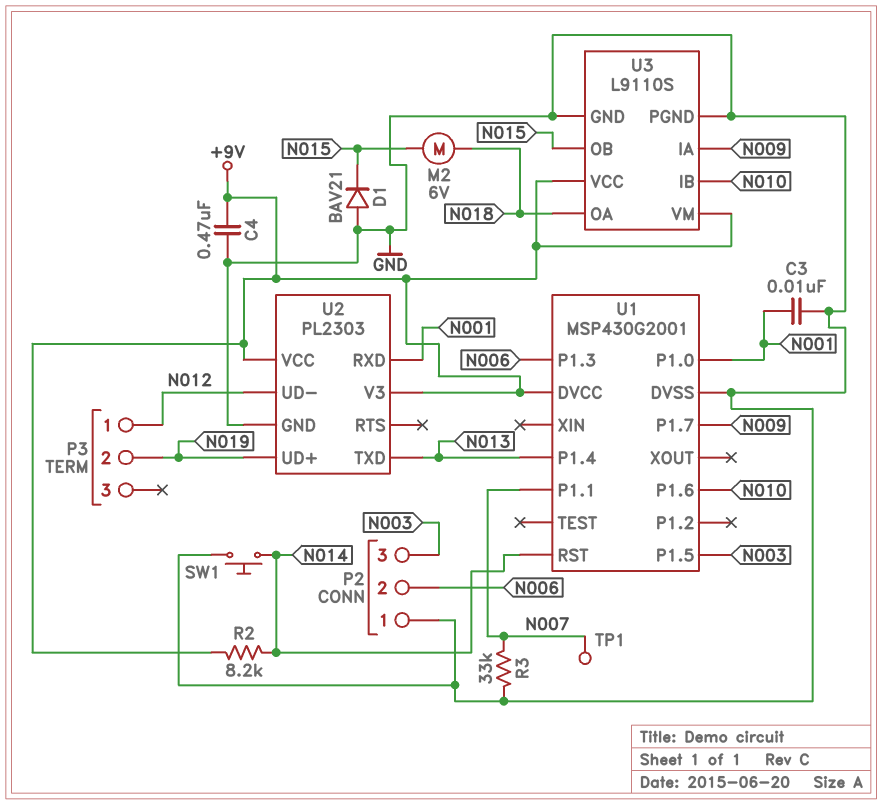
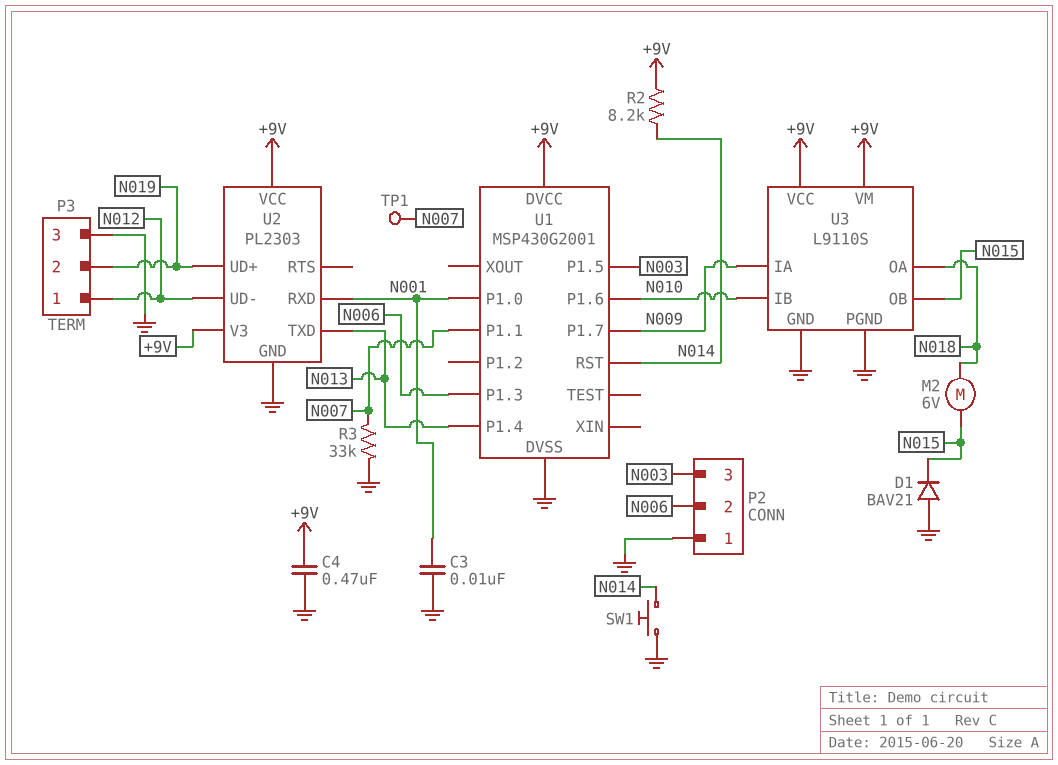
P3 pin 3: none -> GND

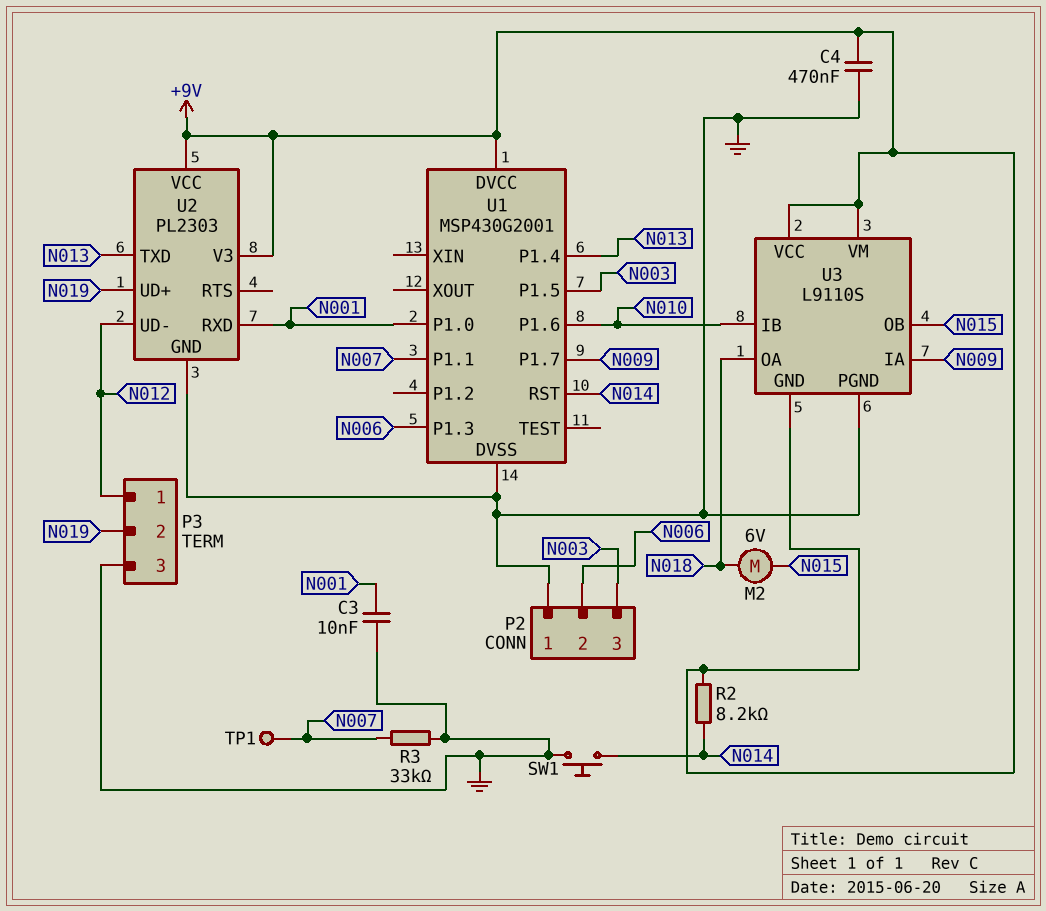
D1: diode BAV21 (A GND, K N015) -> none
U3 pin GND: GND -> +9V

